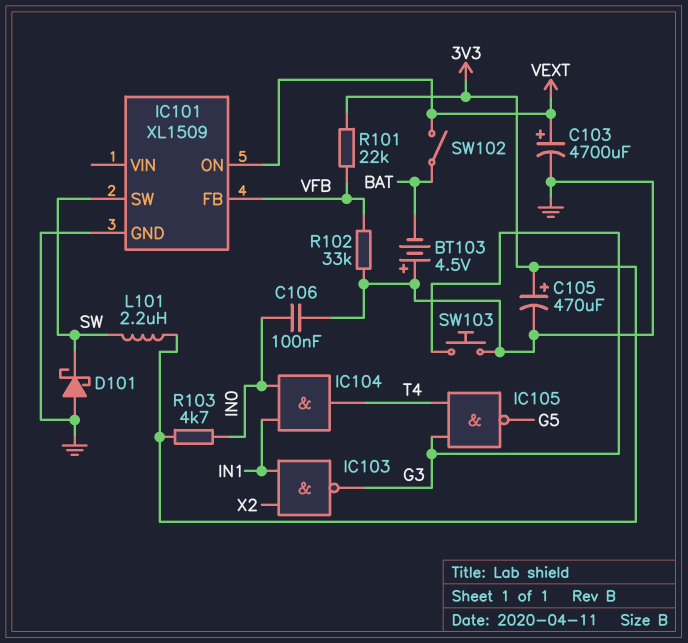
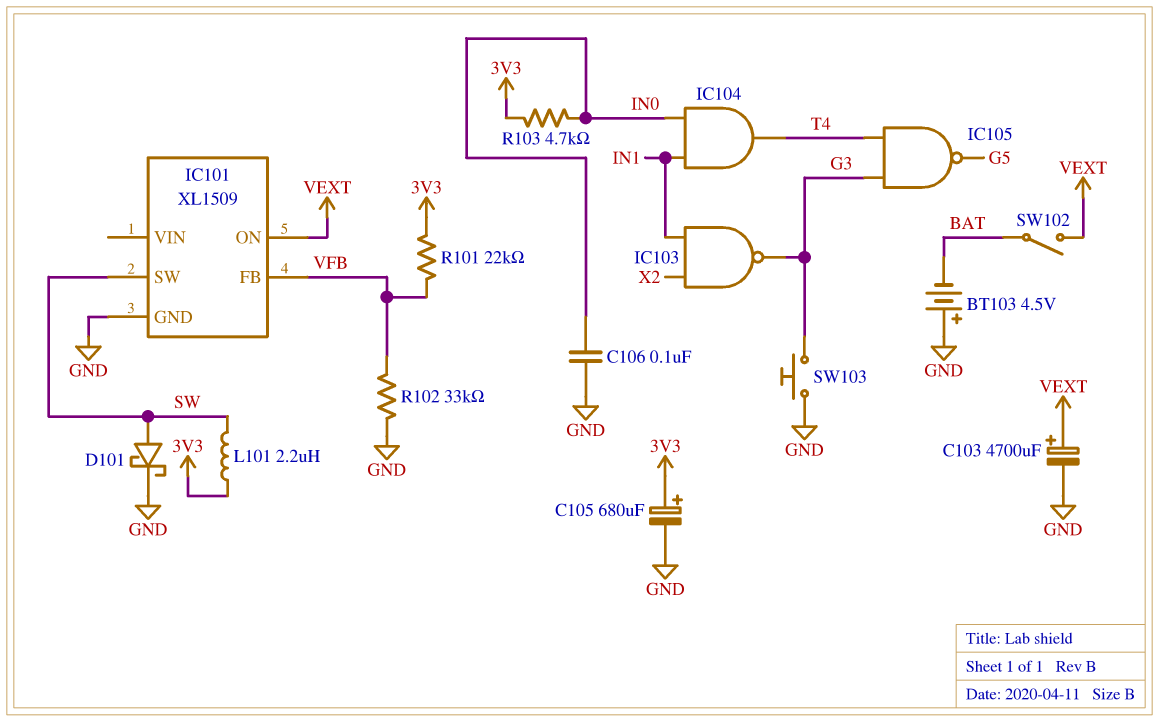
C105: 470uF (plus 3V3, minus GND) -> 680uF (plus 3V3, minus GND)
D101: schottky (A GND, K SW) -> schottky (A SW, K GND)

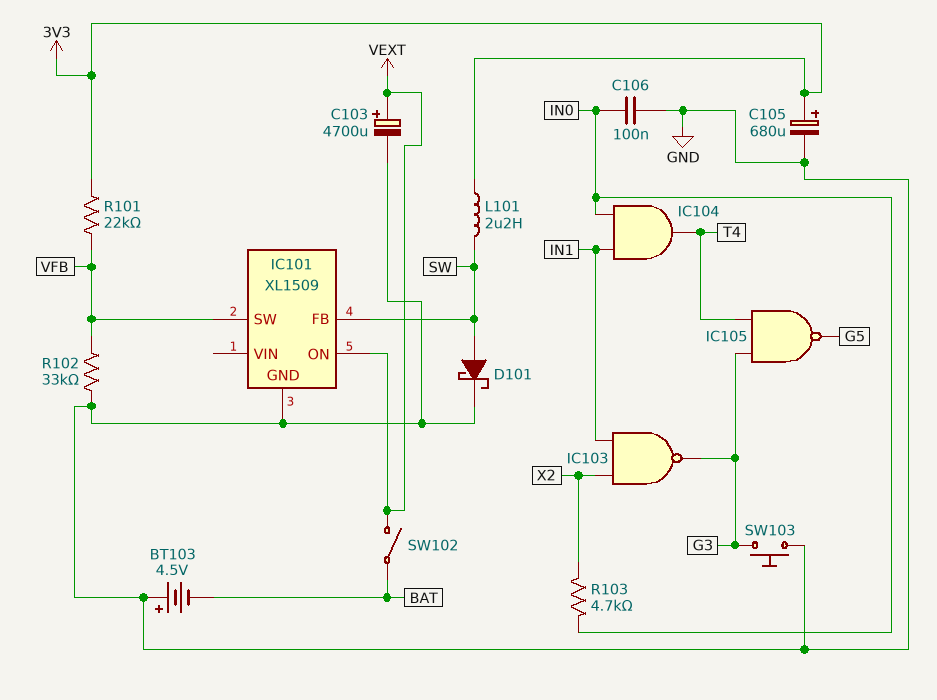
IC101 pin FB: VFB -> SW
IC101 pin SW: SW -> VFB
R103: 4.7k (3V3, IN0) -> 4.7k (IN0, X2)

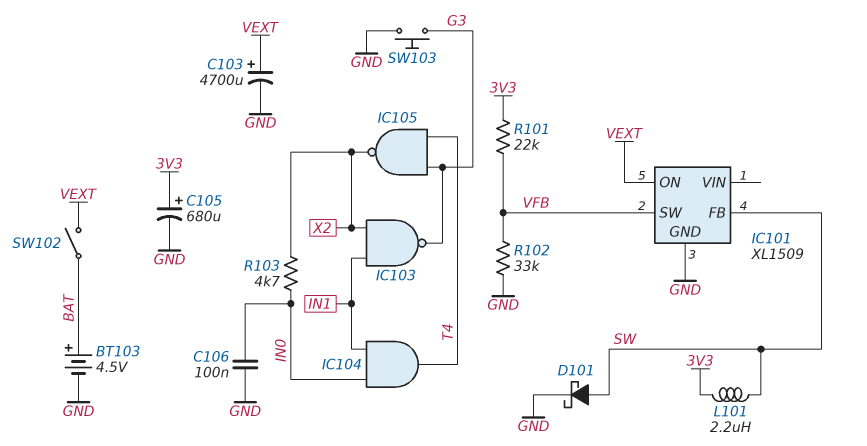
BT103: 4.5V (plus GND, minus BAT) -> 4.5V (plus BAT, minus GND)
IC105: NAND (in G3, in T4, out G5) -> NAND (in G3, in T4, out X2)

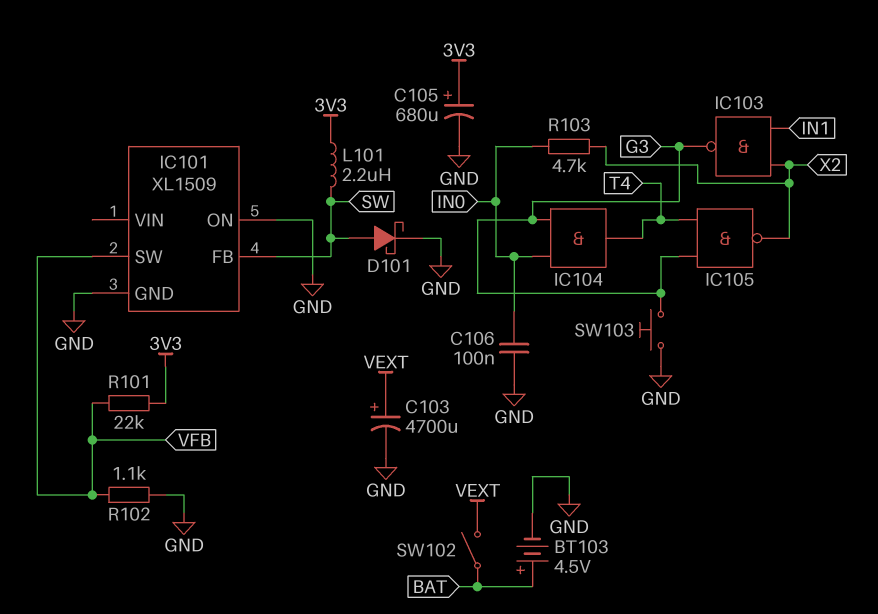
IC101 pin ON: VEXT -> GND
IC104: AND (in IN0, in IN1, out T4) -> AND (in G3, in IN0, out T4)
R102: 33k (GND, VFB) -> 1.1k (GND, VFB)

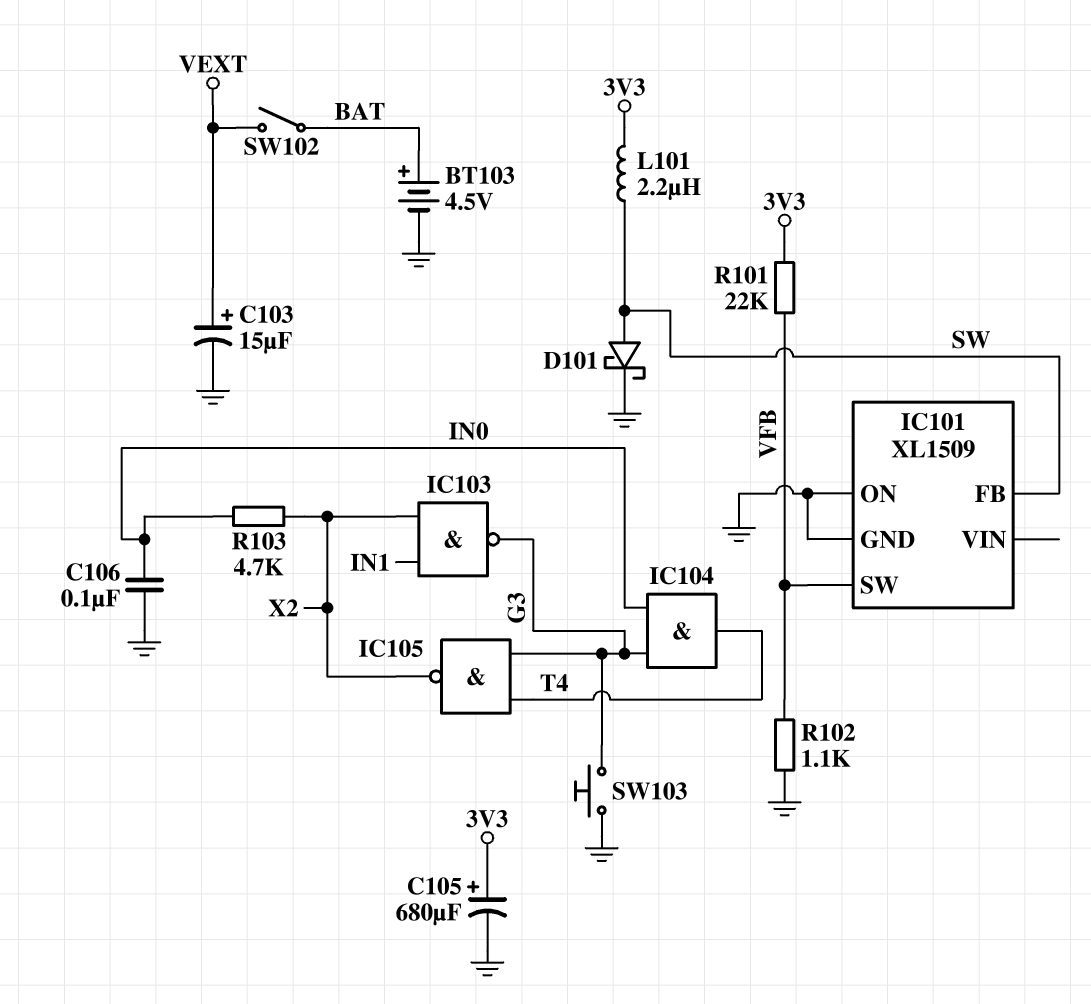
C103: 4700uF (plus VEXT, minus GND) -> 15uF (plus VEXT, minus GND)

